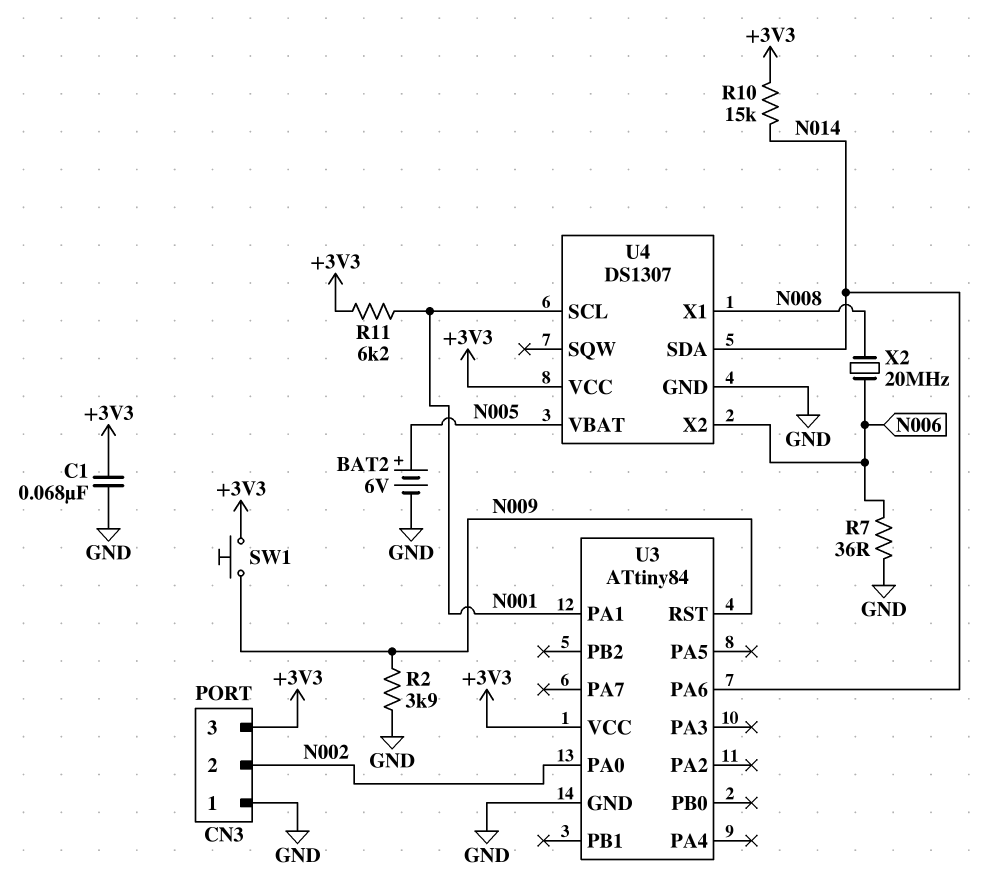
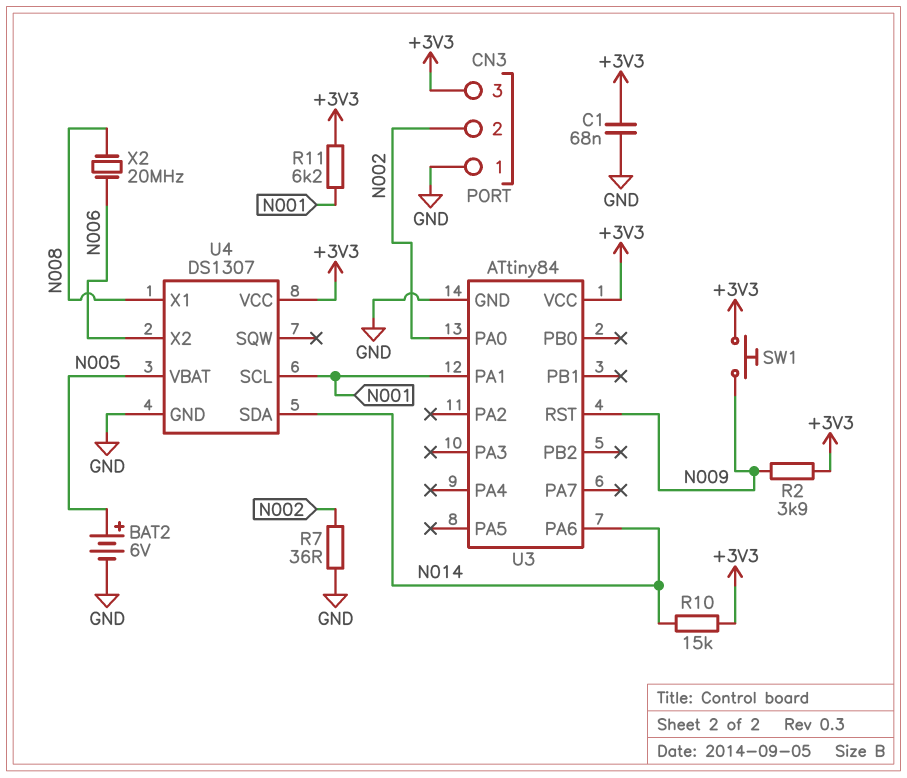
R2: 3.9k (GND, N009) -> 3.9k (+3V3, N009)
R7: 36 (GND, N006) -> 36 (GND, N002)

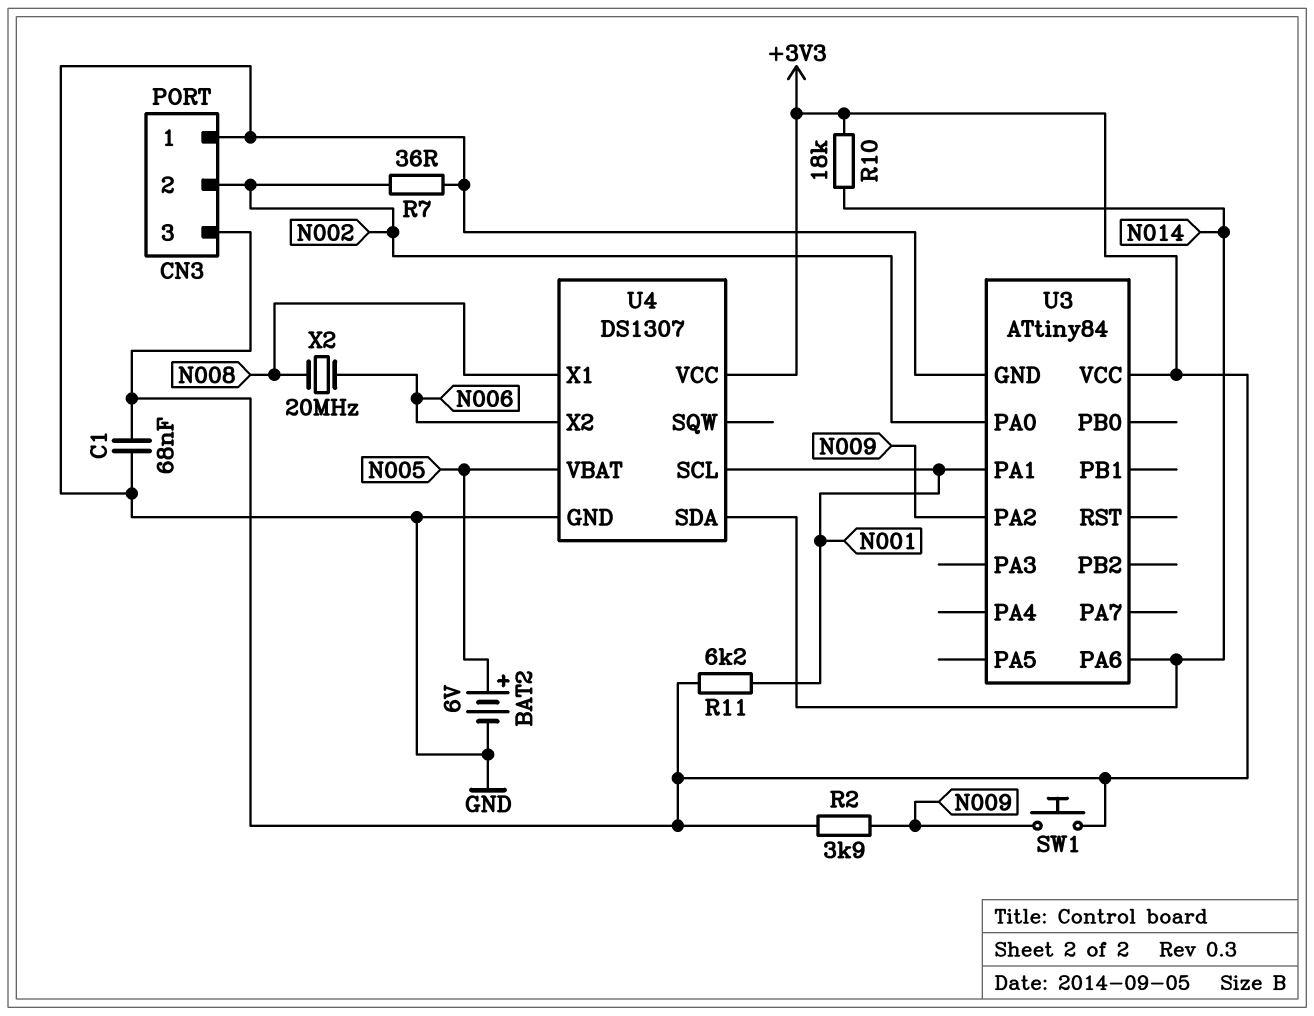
R10: 15k (+3V3, N014) -> 18k (+3V3, N014)
U3 pin PA2: none -> N009
U3 pin RST: N009 -> none

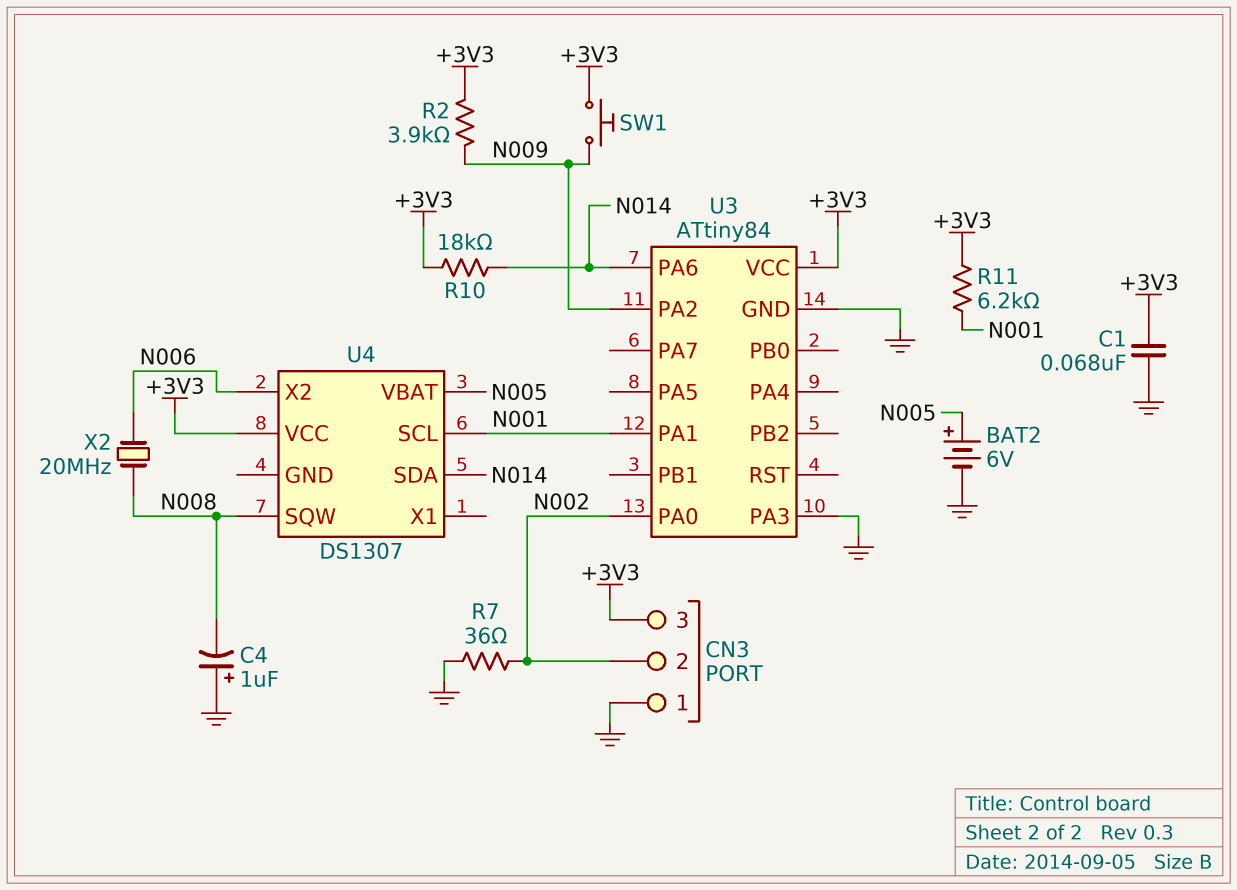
C4: none -> 1uF (plus GND, minus N008)
U3 pin PA3: none -> GND
U4 pin GND: GND -> none
U4 pin SQW: none -> N008
U4 pin X1: N008 -> none

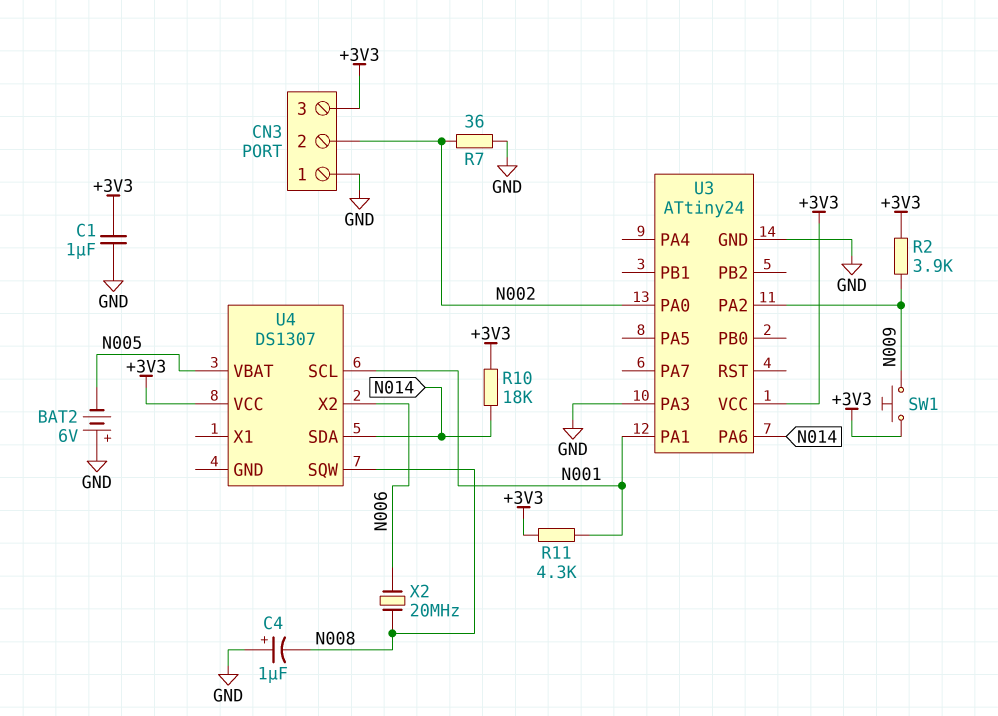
BAT2: 6V (plus N005, minus GND) -> 6V (plus GND, minus N005)
C1: 68nF (+3V3, GND) -> 1uF (+3V3, GND)
R11: 6.2k (+3V3, N001) -> 4.3k (+3V3, N001)
U3: ATtiny84 -> ATtiny24

